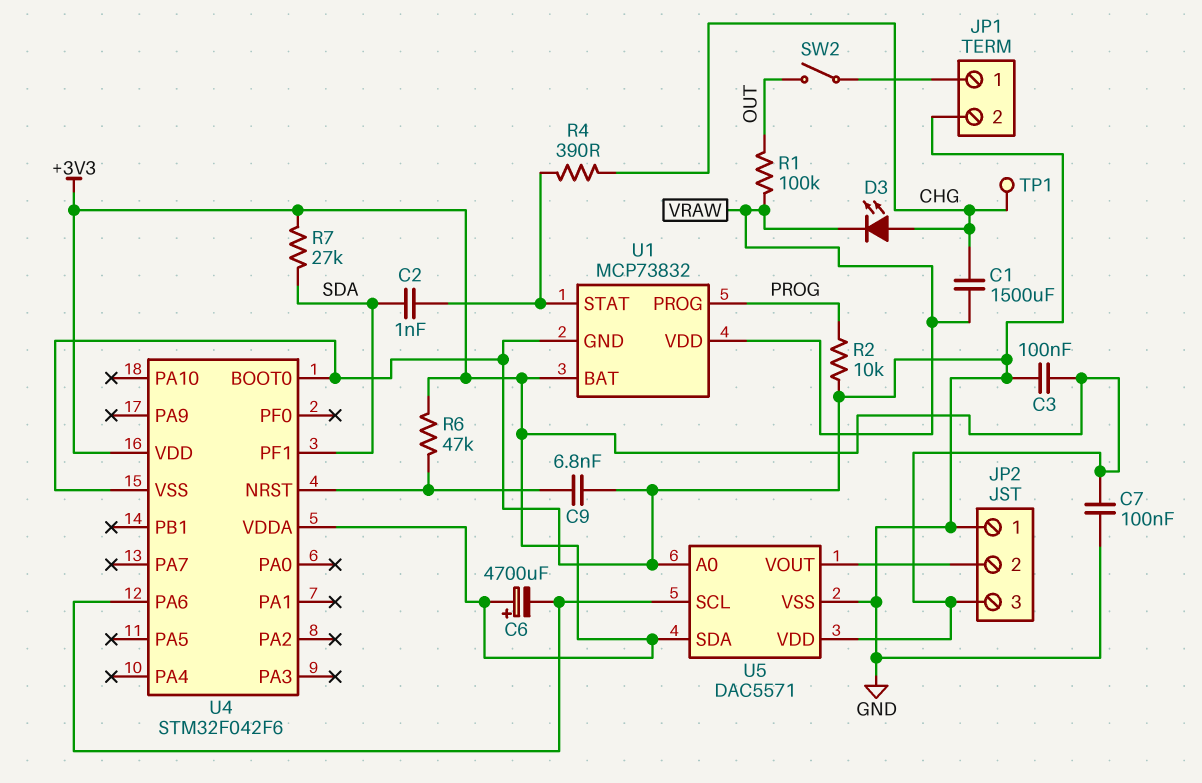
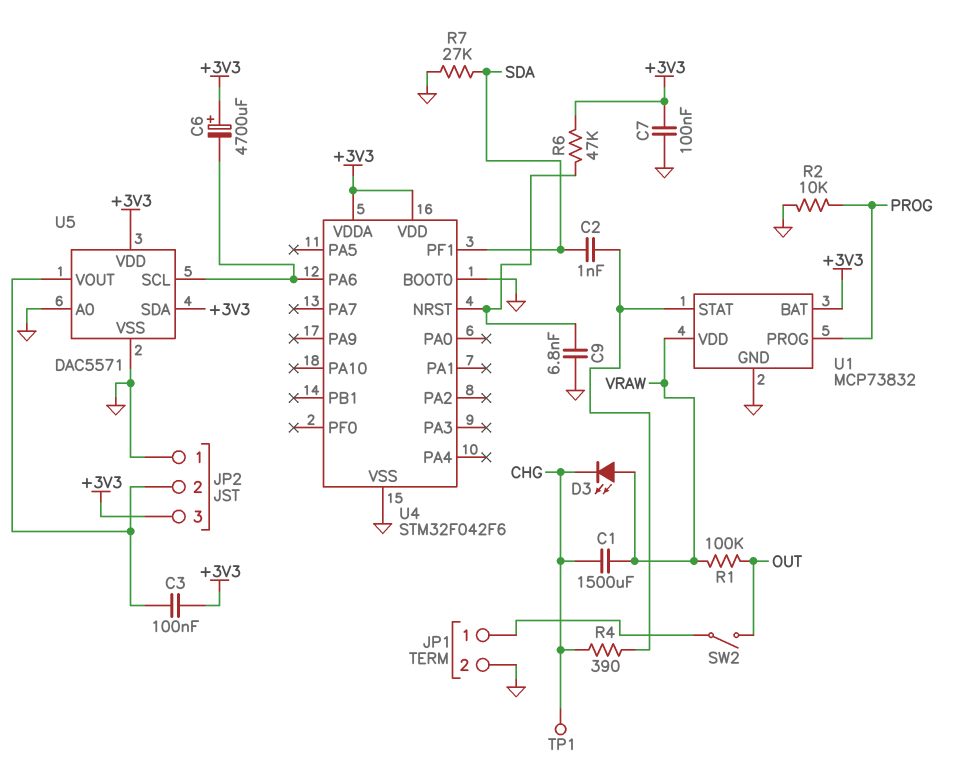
C3: 100nF (+3V3, GND) -> 100nF (+3V3, JP2/2)
D3: LED (A CHG, K VRAW) -> LED (A VRAW, K CHG)
R7: 27k (+3V3, SDA) -> 27k (GND, SDA)

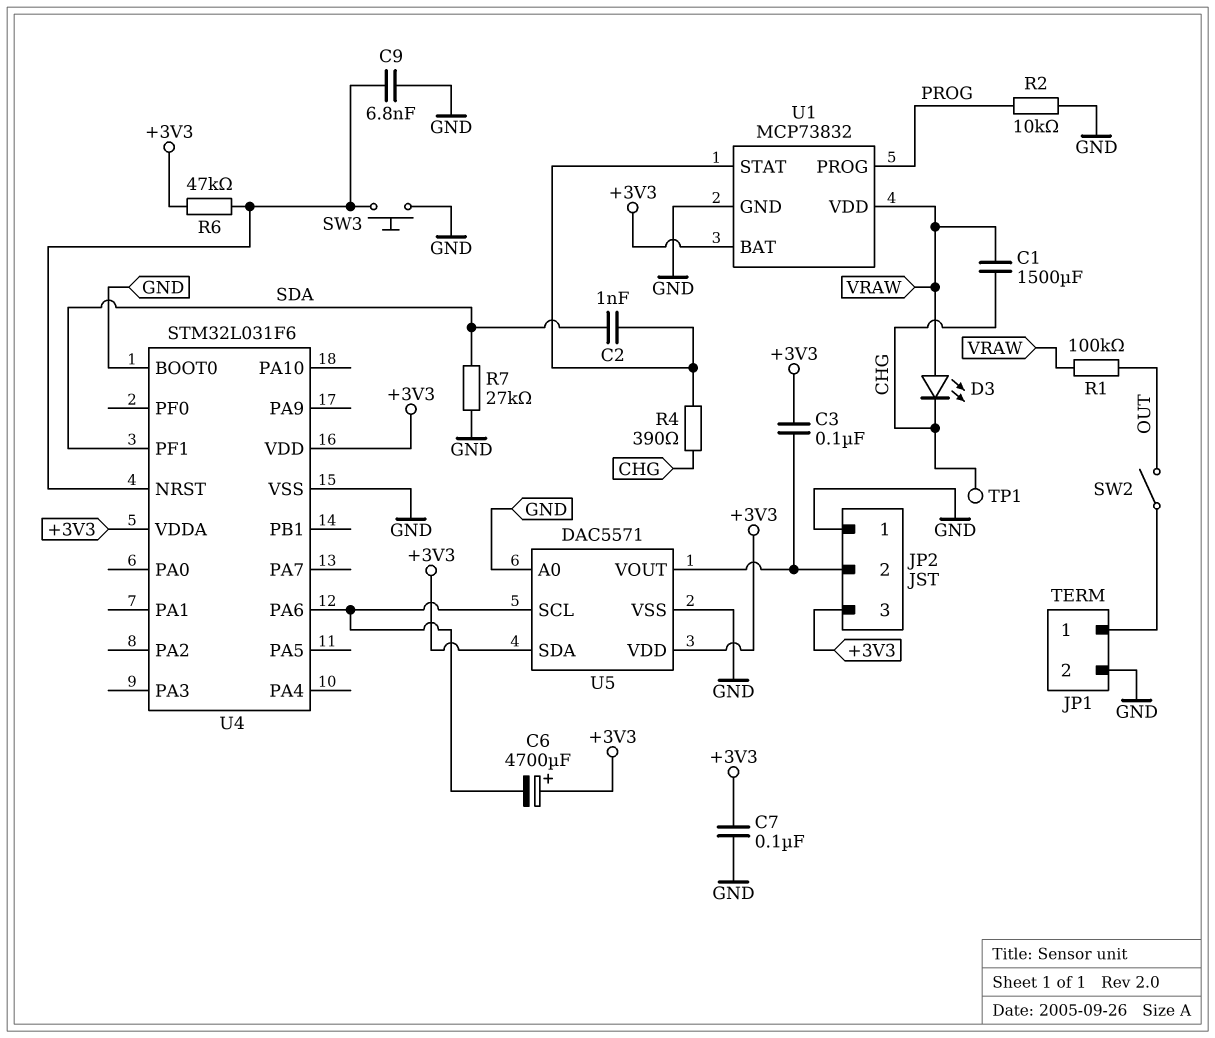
SW3: none -> button (GND, U4/NRST)
U4: STM32F042F6 -> STM32L031F6

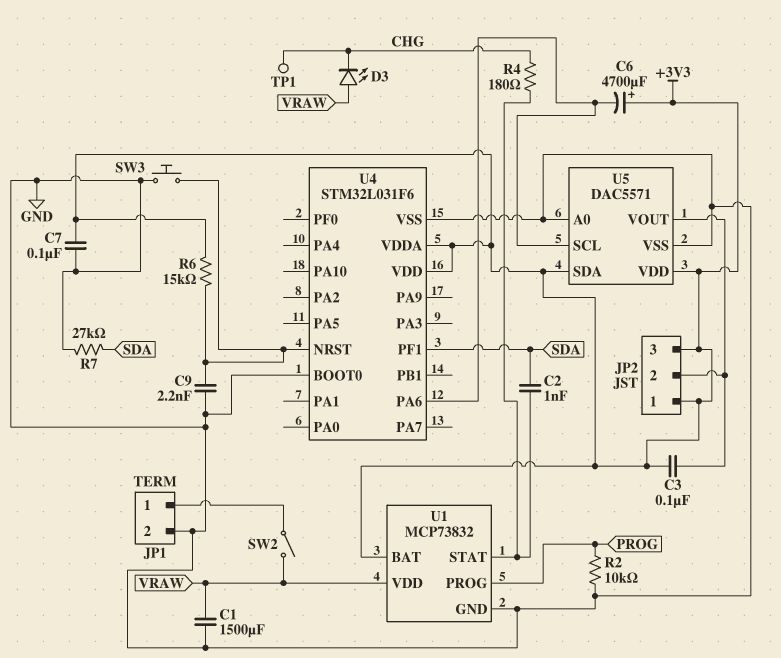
C1: 1500uF (CHG, VRAW) -> 1500uF (GND, VRAW)
C9: 6.8nF (GND, U4/NRST) -> 2.2nF (GND, U4/NRST)
JP2 pin 1: GND -> +3V3
R1: 100k (OUT, VRAW) -> none
R4: 390 (CHG, U1/STAT) -> 180 (CHG, U1/STAT)
R6: 47k (+3V3, U4/NRST) -> 15k (+3V3, U4/NRST)
SW2: switch (JP1/1, OUT) -> switch (JP1/1, VRAW)

